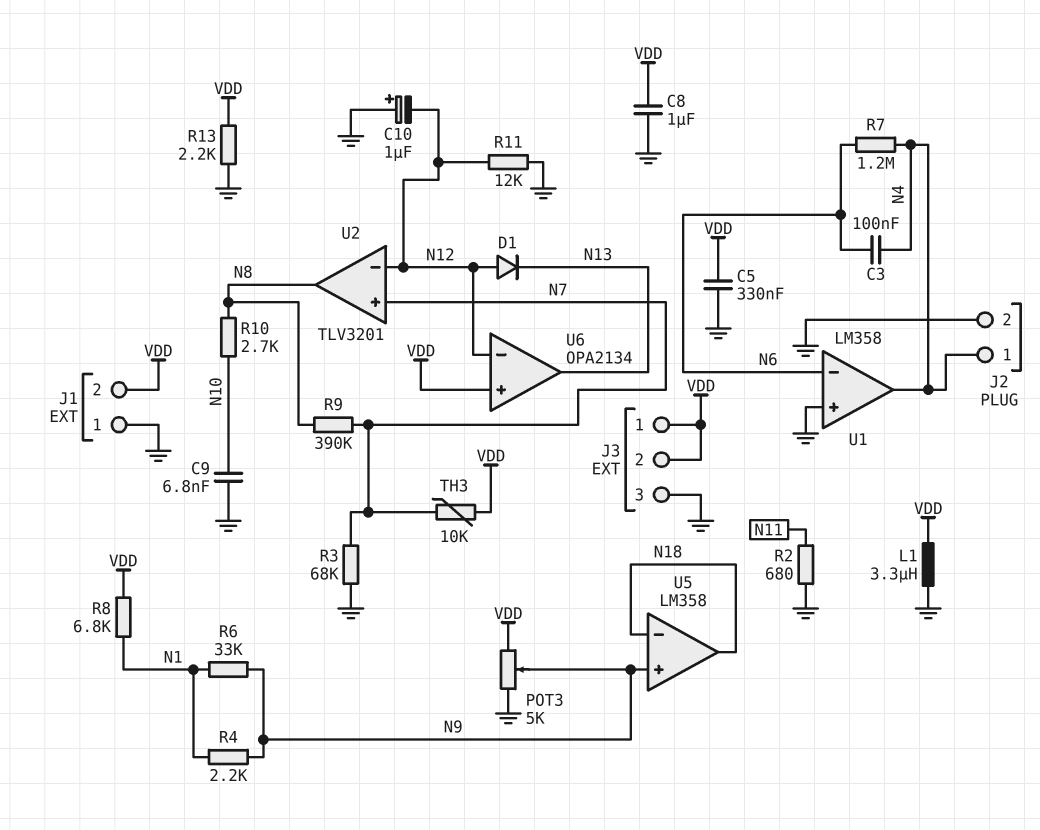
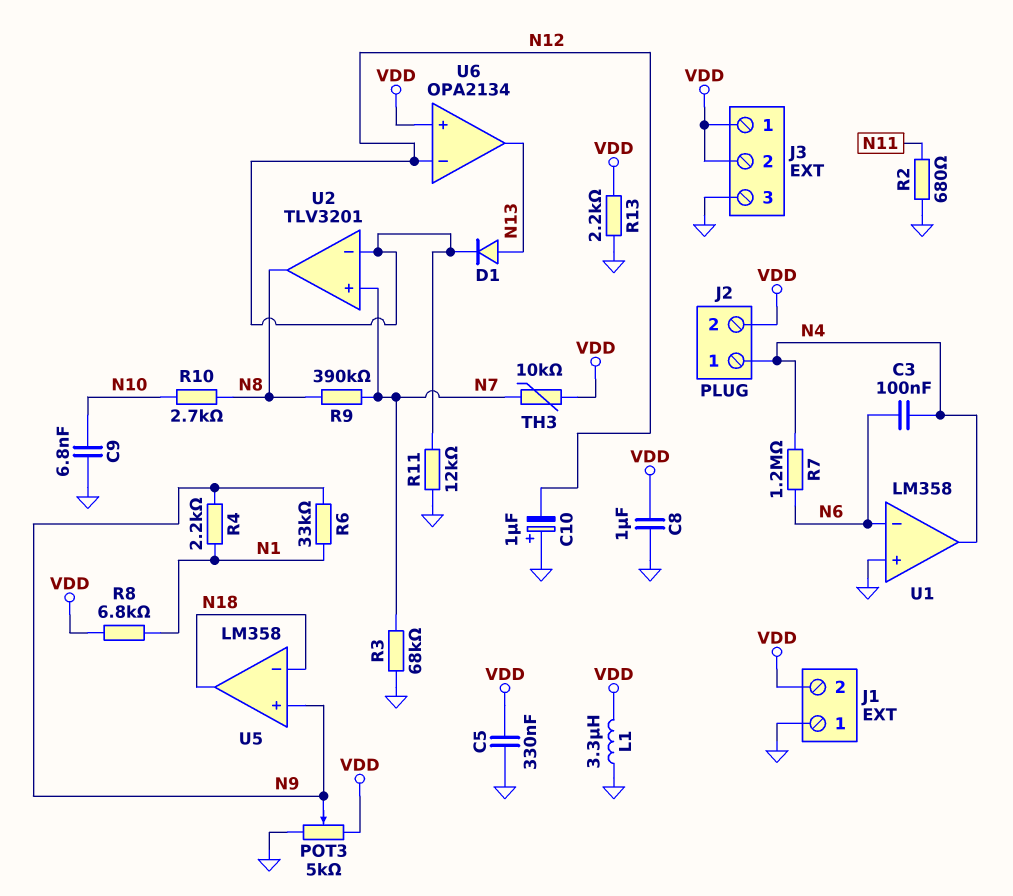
D1: diode (A N12, K N13) -> diode (A N13, K N12)
J2 pin 2: GND -> VDD

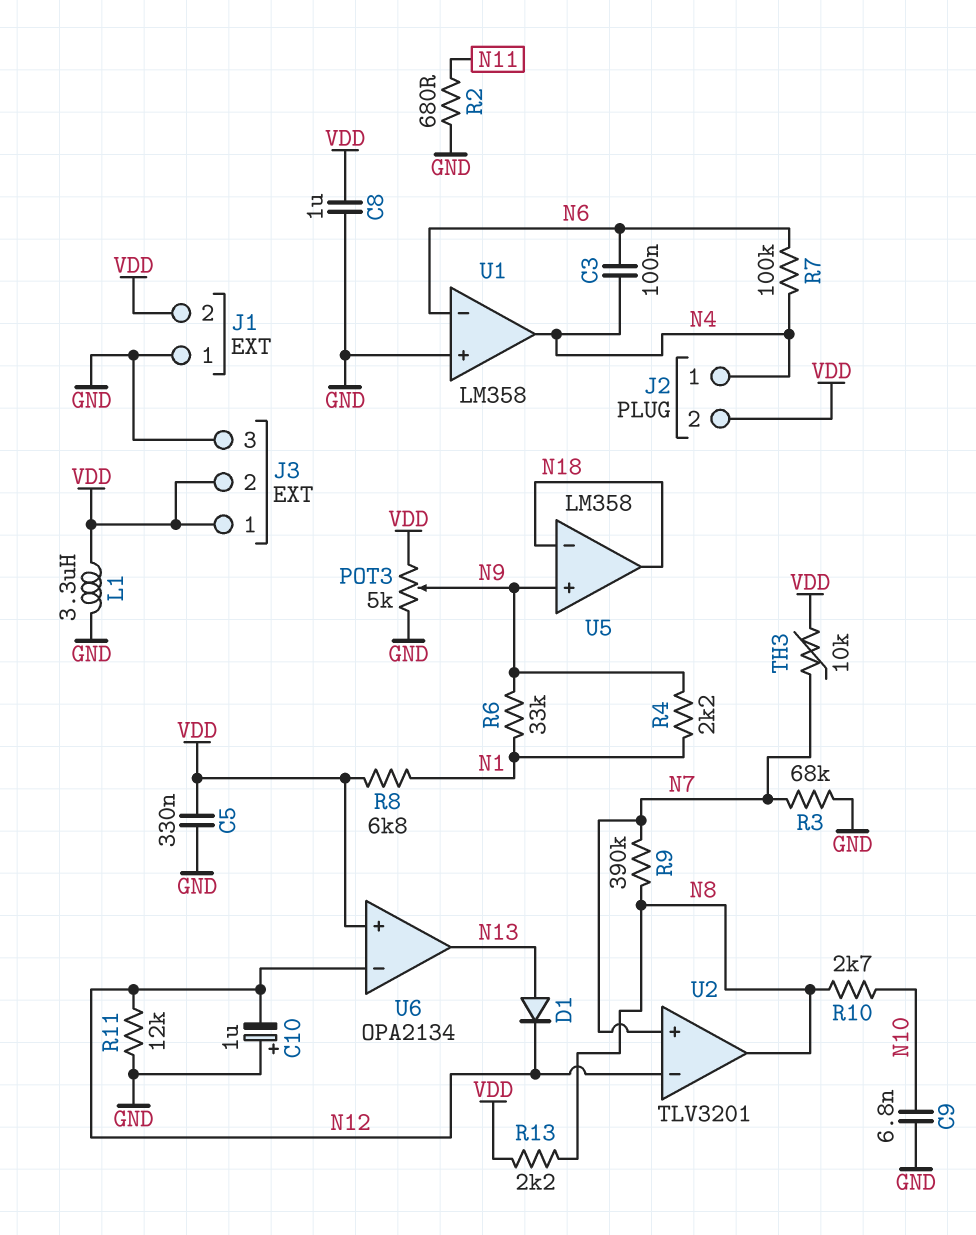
R7: 1.2M (N4, N6) -> 100k (N4, N6)
R13: 2.2k (GND, VDD) -> 2.2k (N8, VDD)

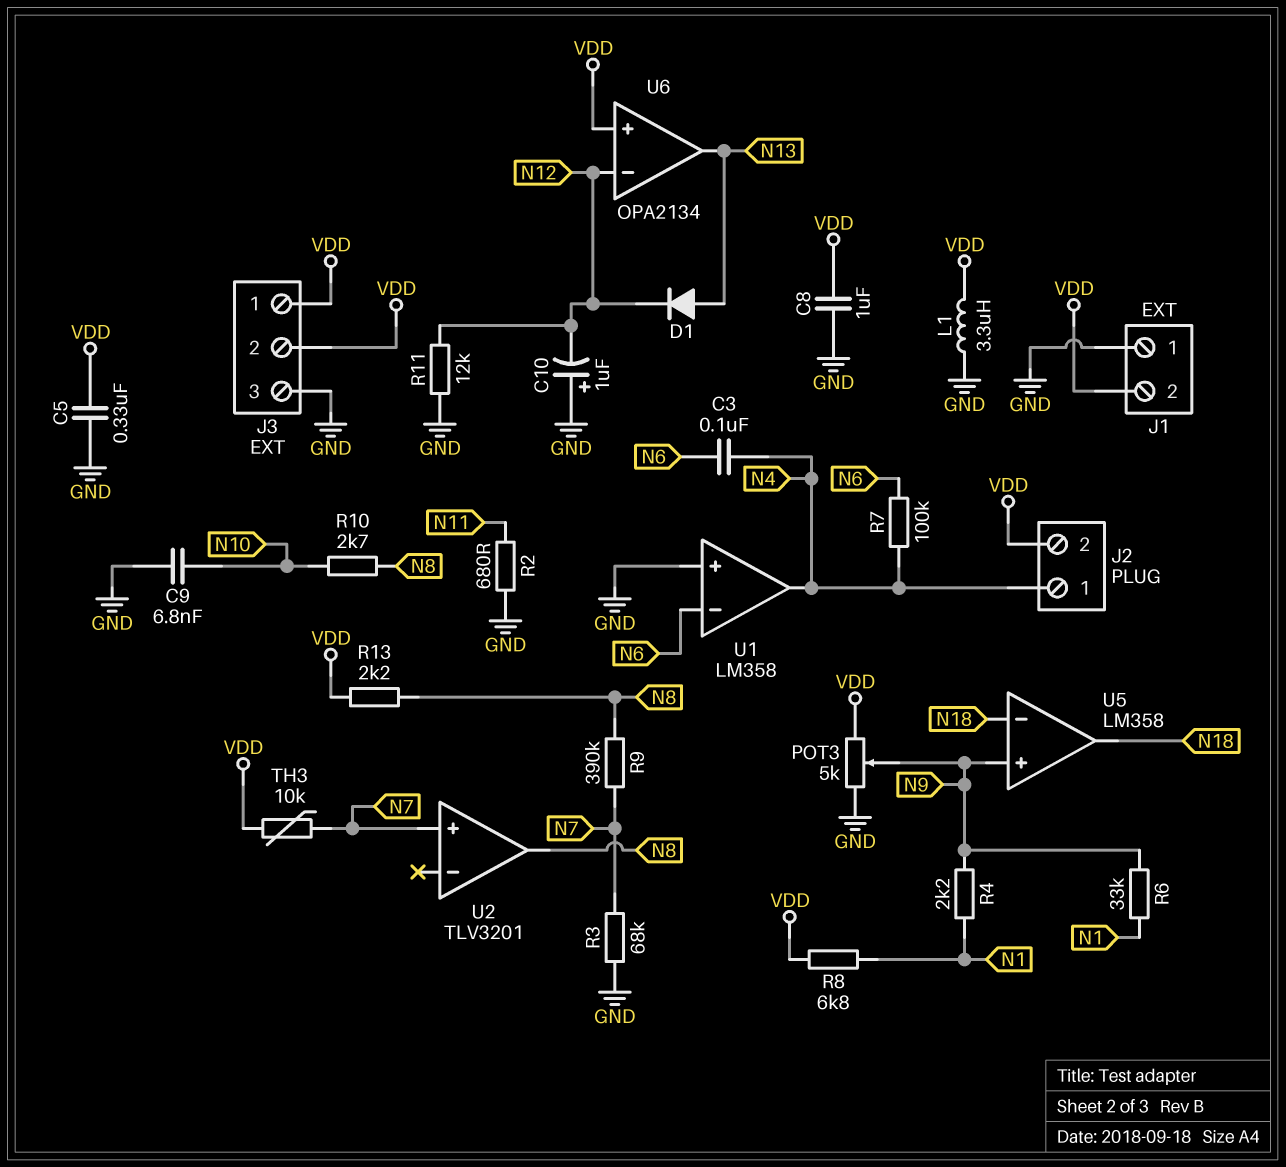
U2 pin in-: N12 -> none

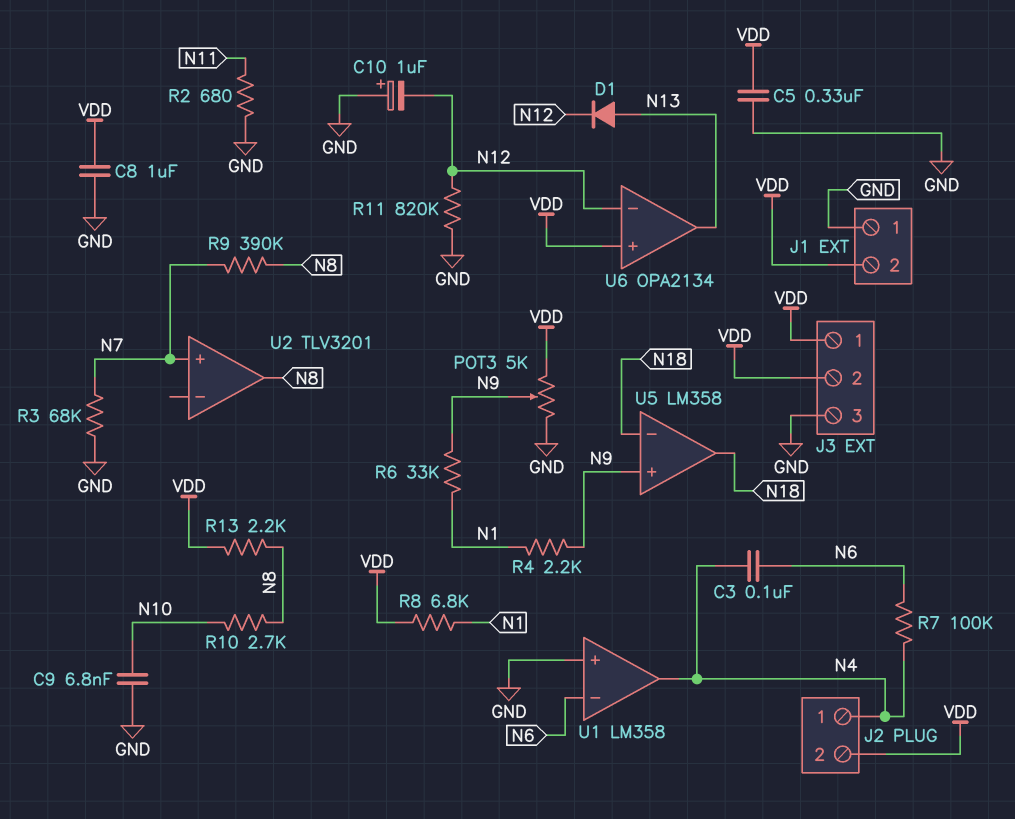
L1: 3.3uH (GND, VDD) -> none
R11: 12k (GND, N12) -> 820k (GND, N12)
TH3: 10k (N7, VDD) -> none

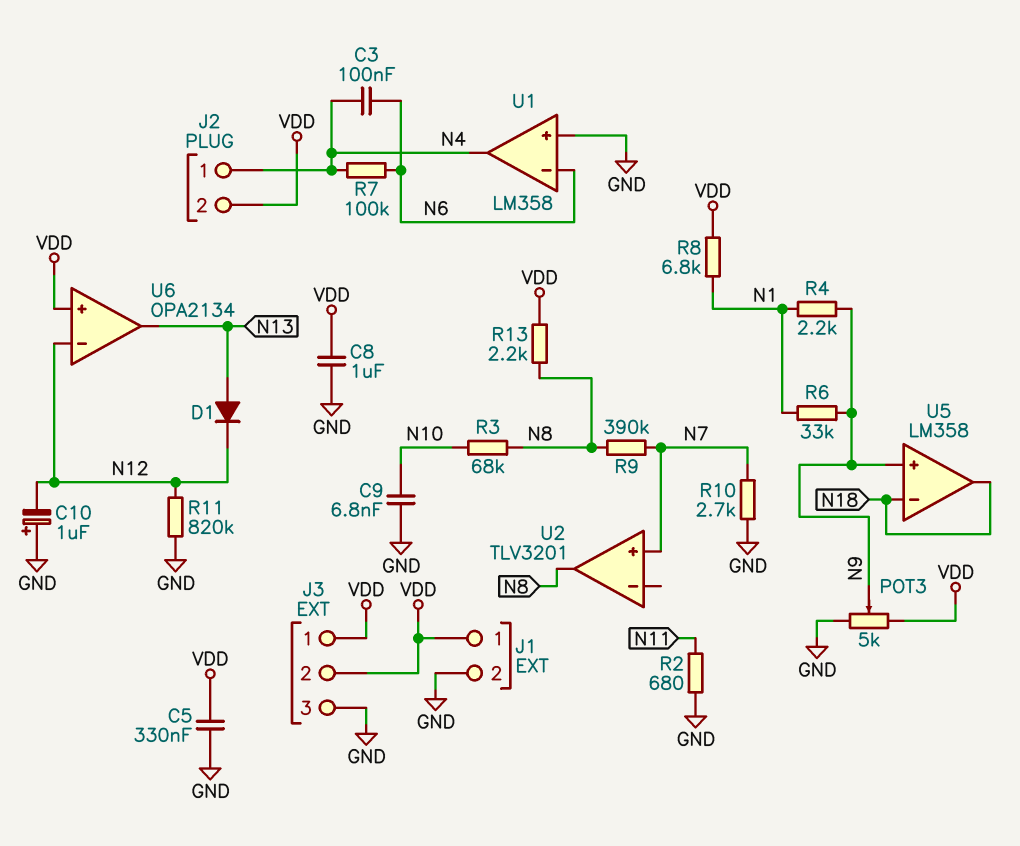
J1 pin 1: GND -> VDD
J1 pin 2: VDD -> GND
R3: 68k (GND, N7) -> 68k (N8, N10)
R10: 2.7k (N8, N10) -> 2.7k (GND, N7)

